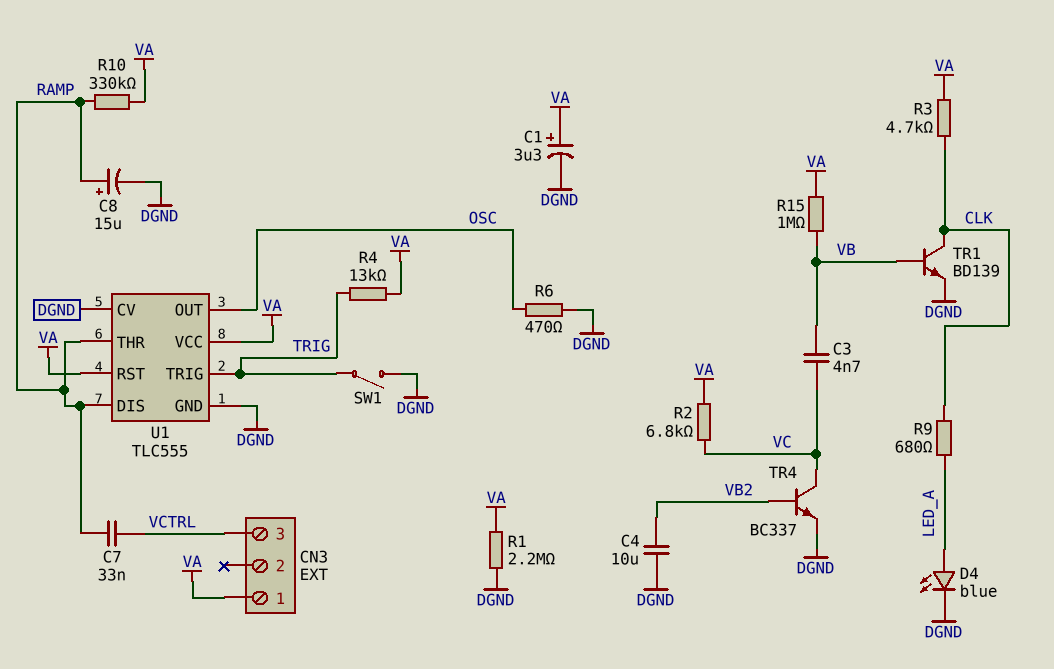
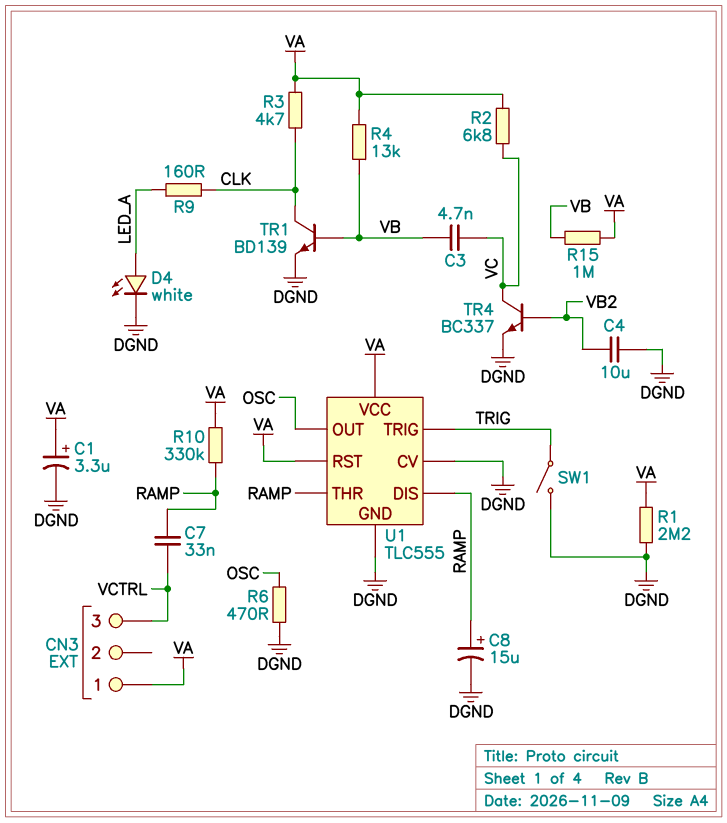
D4: LED blue (A LED_A, K DGND) -> LED white (A LED_A, K DGND)
R4: 13k (TRIG, VA) -> 13k (VA, VB)
R9: 680 (CLK, LED_A) -> 160 (CLK, LED_A)

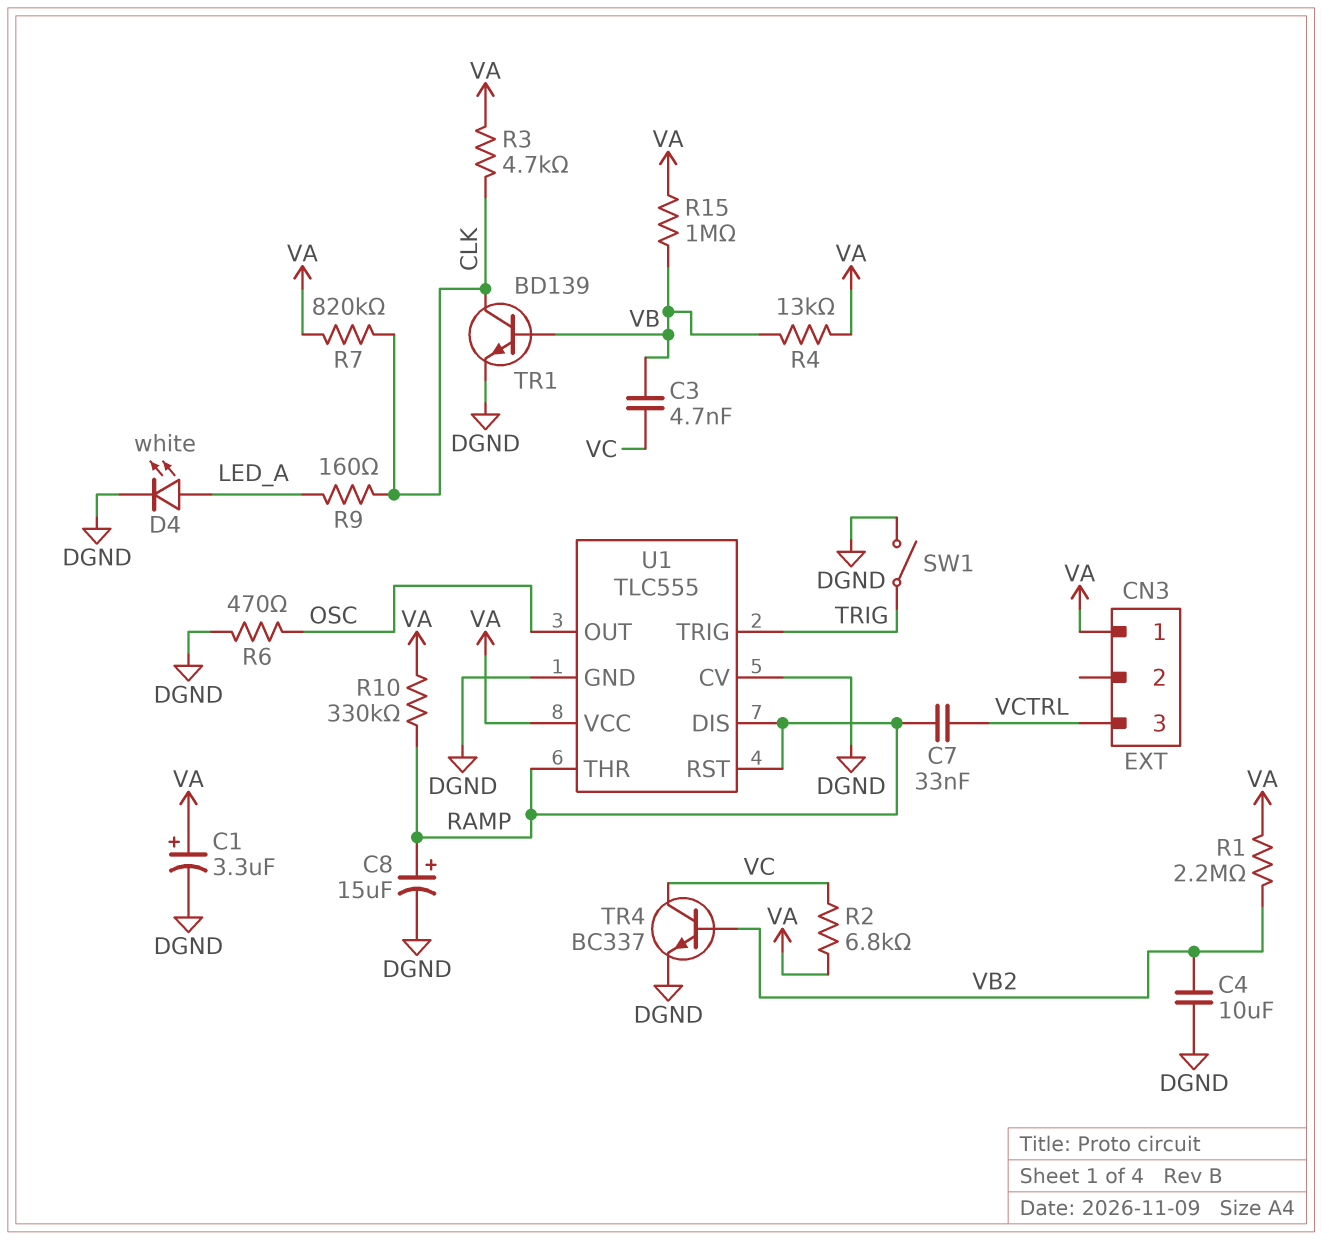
R1: 2.2M (DGND, VA) -> 2.2M (VA, VB2)
R7: none -> 820k (CLK, VA)
U1 pin RST: VA -> RAMP

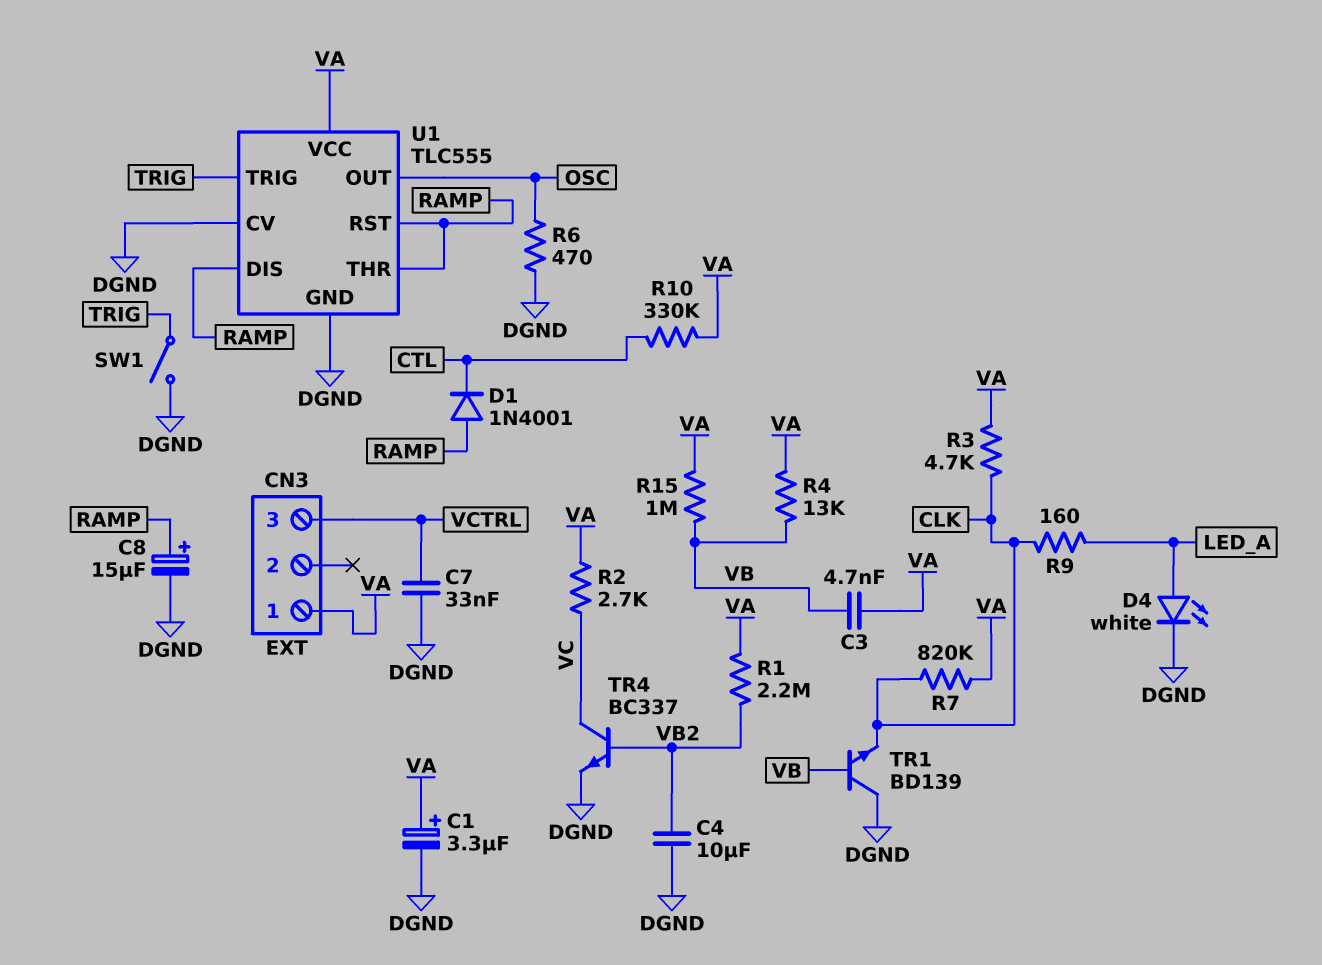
C3: 4.7nF (VB, VC) -> 4.7nF (VA, VB)
C7: 33nF (RAMP, VCTRL) -> 33nF (DGND, VCTRL)
D1: none -> diode 1N4001 (A RAMP, K CTL)
R2: 6.8k (VA, VC) -> 2.7k (VA, VC)
R10: 330k (RAMP, VA) -> 330k (CTL, VA)
TR1: NPN BD139 (B VB, C CLK, E DGND) -> NPN BD139 (B VB, C DGND, E CLK)

